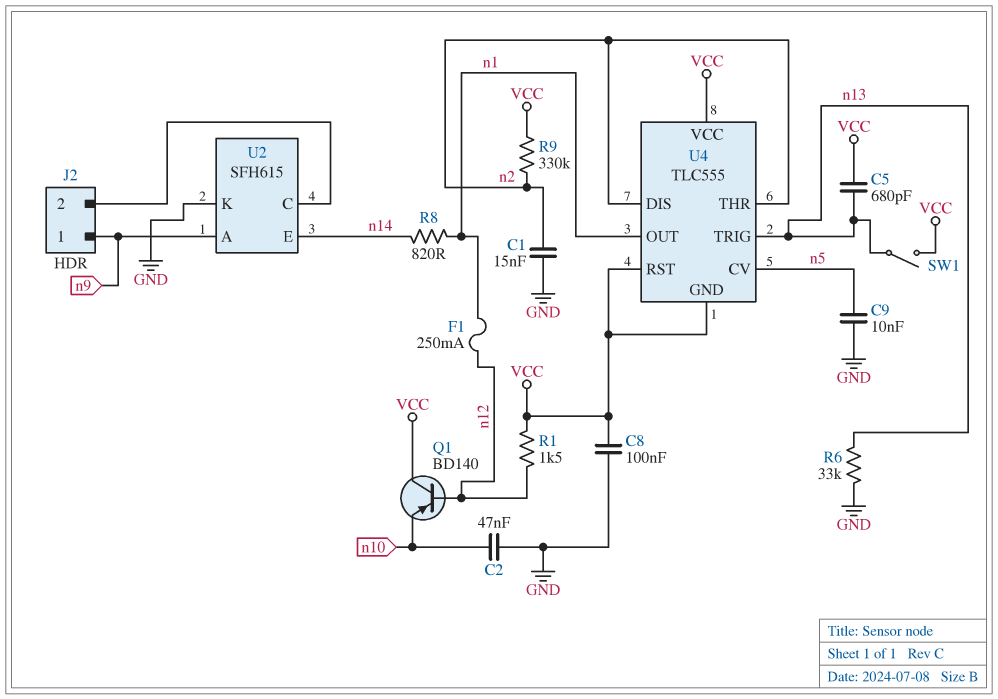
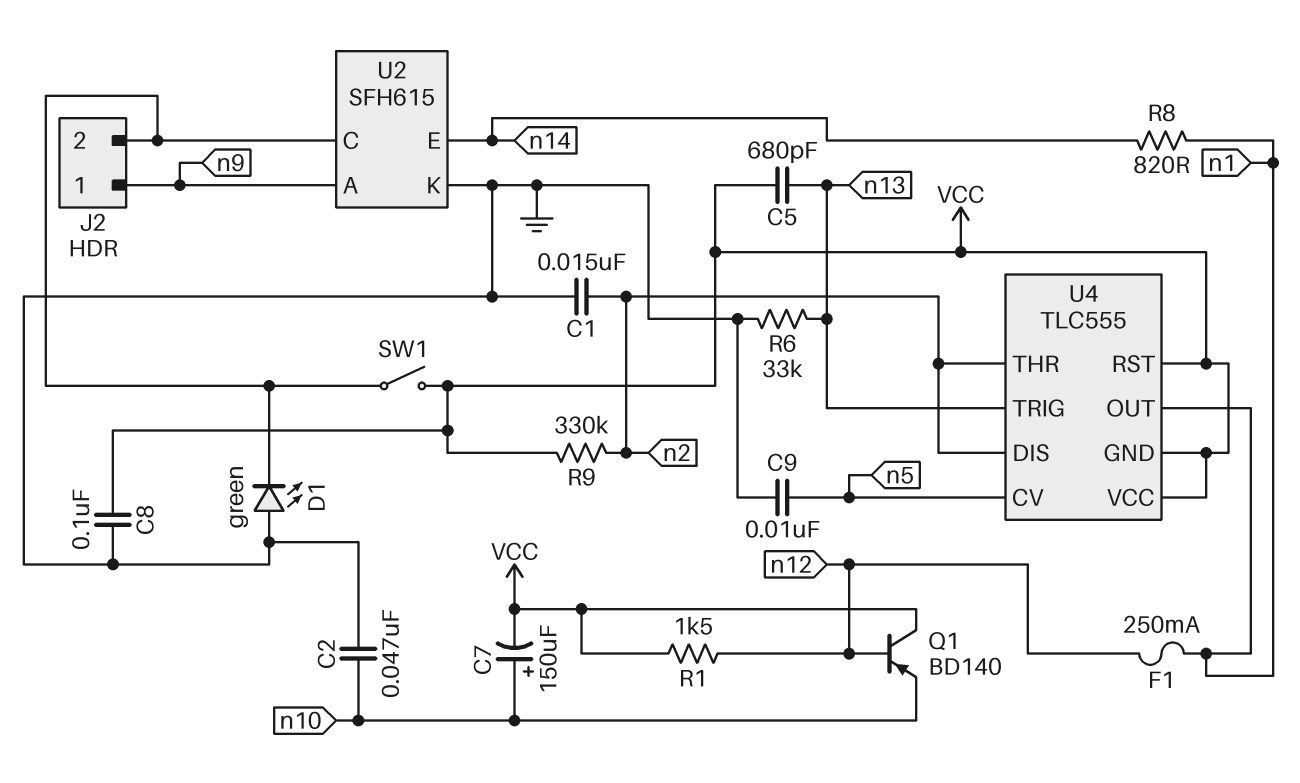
C7: none -> 150uF (plus n10, minus VCC)
D1: none -> LED green (A GND, K J2/2)
SW1: switch (VCC, n13) -> switch (J2/2, VCC)

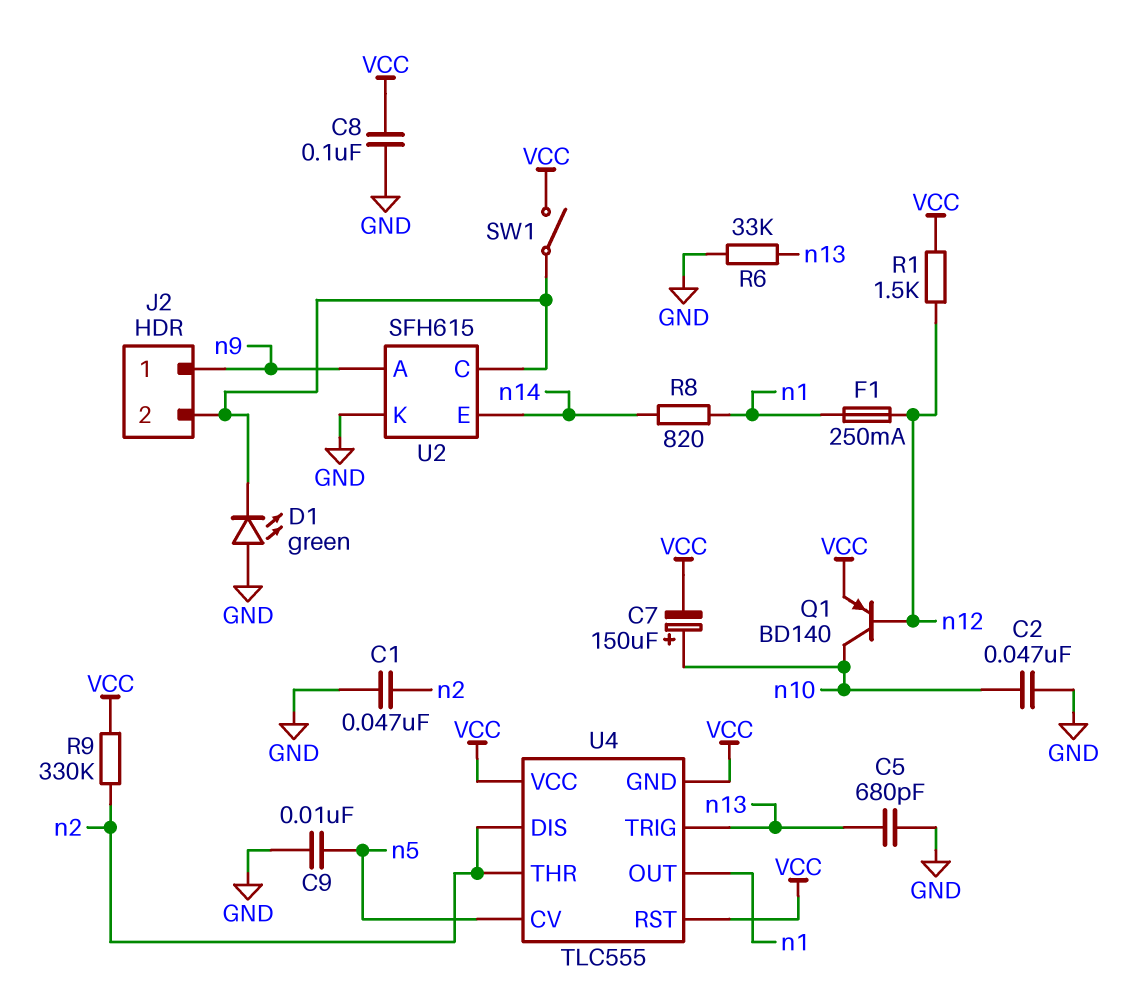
C1: 15nF (GND, n2) -> 47nF (GND, n2)
C5: 680pF (VCC, n13) -> 680pF (GND, n13)
Q1: PNP BD140 (B n12, C VCC, E n10) -> PNP BD140 (B n12, C n10, E VCC)

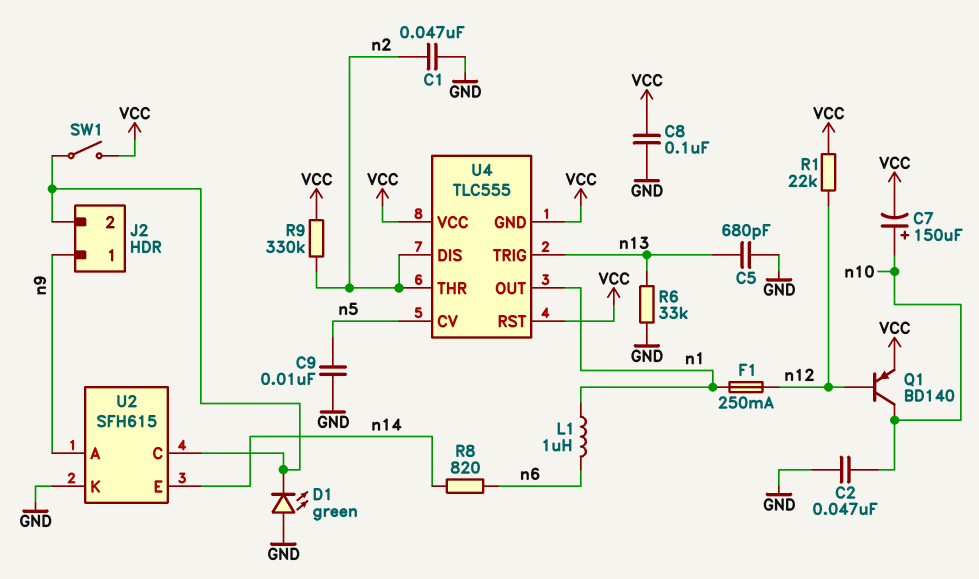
L1: none -> 1uH (n1, n6)
R1: 1.5k (VCC, n12) -> 22k (VCC, n12)
R8: 820 (n1, n14) -> 820 (n6, n14)

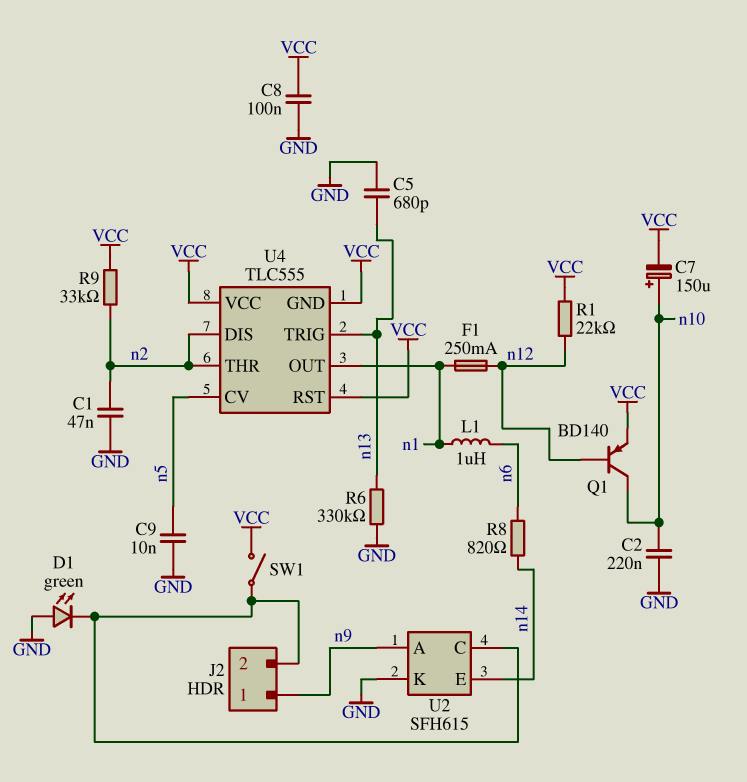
C2: 47nF (GND, n10) -> 220nF (GND, n10)
R6: 33k (GND, n13) -> 330k (GND, n13)
R9: 330k (VCC, n2) -> 33k (VCC, n2)

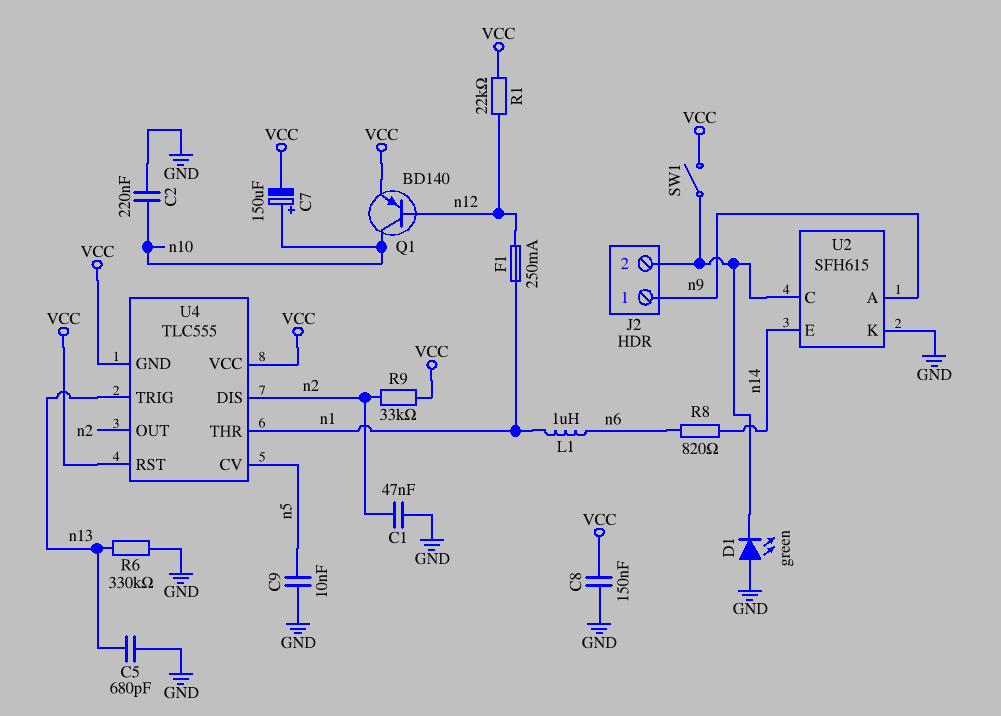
C8: 100nF (GND, VCC) -> 150nF (GND, VCC)
U4 pin OUT: n1 -> n2
U4 pin THR: n2 -> n1

